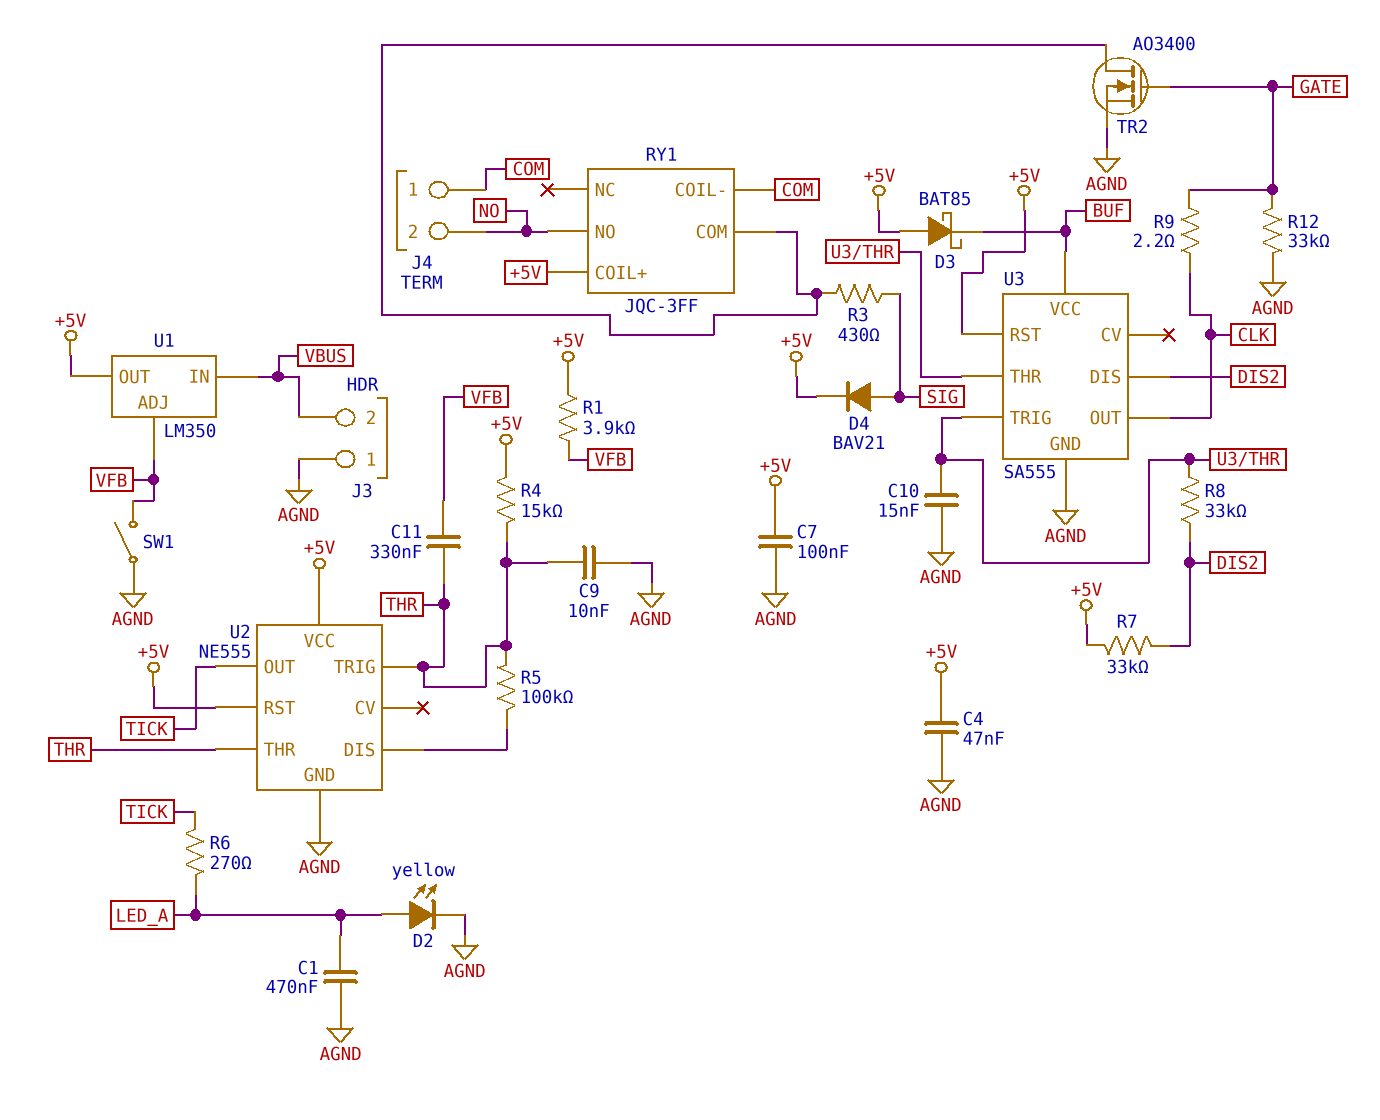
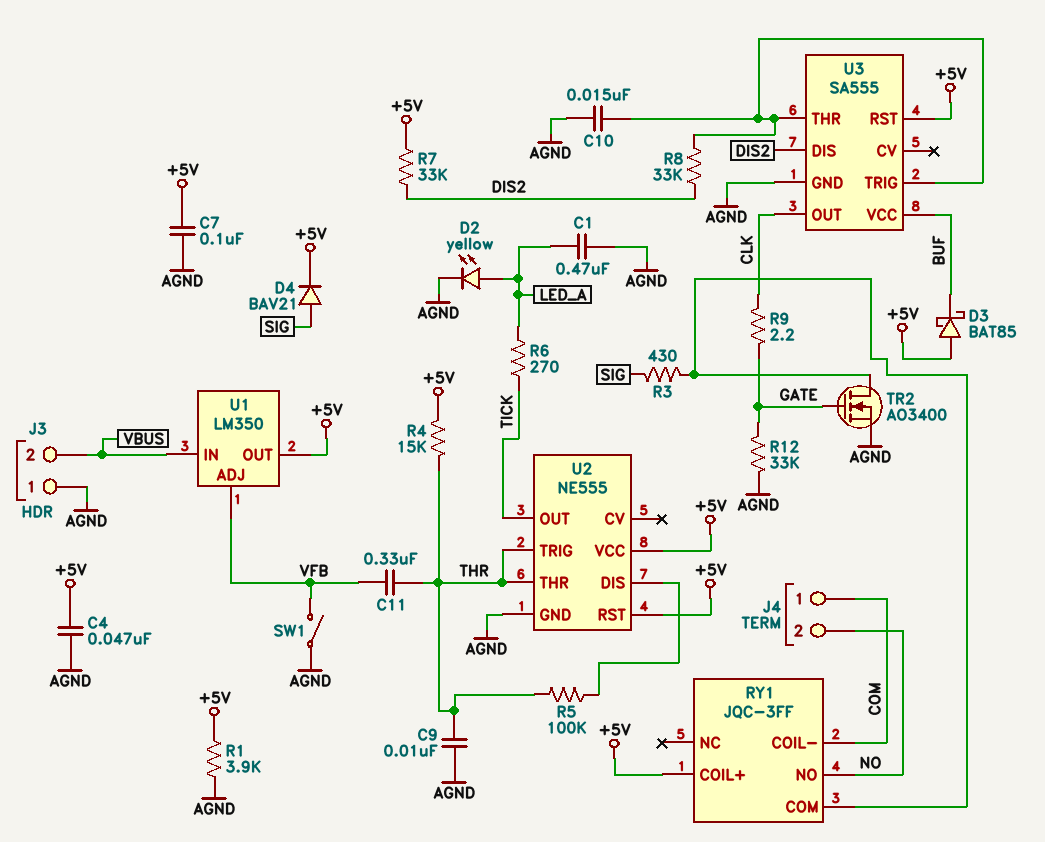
R1: 3.9k (+5V, VFB) -> 3.9k (+5V, AGND)

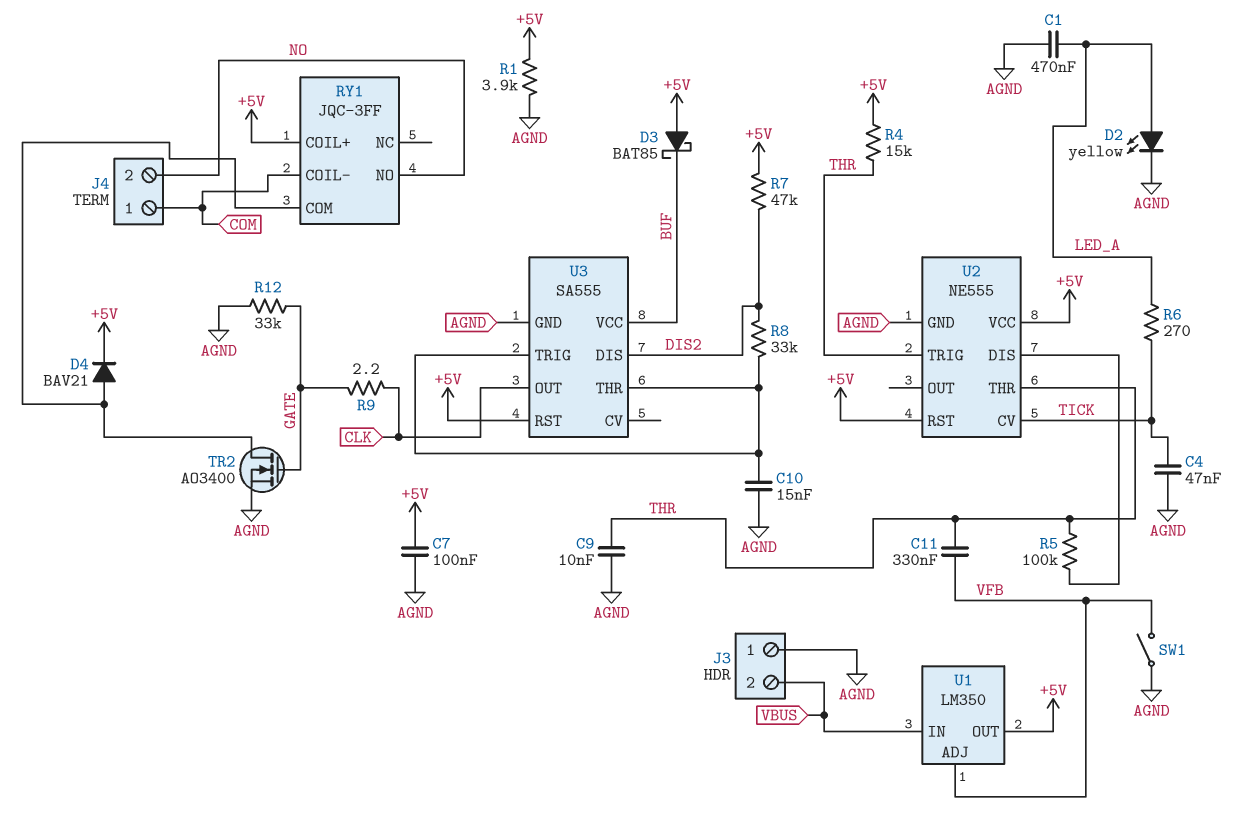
C4: 47nF (+5V, AGND) -> 47nF (AGND, TICK)
D4: diode BAV21 (A SIG, K +5V) -> diode BAV21 (A RY1/COM, K +5V)
R3: 430 (RY1/COM, SIG) -> none
R7: 33k (+5V, DIS2) -> 47k (+5V, DIS2)
U2 pin CV: none -> TICK
U2 pin OUT: TICK -> none

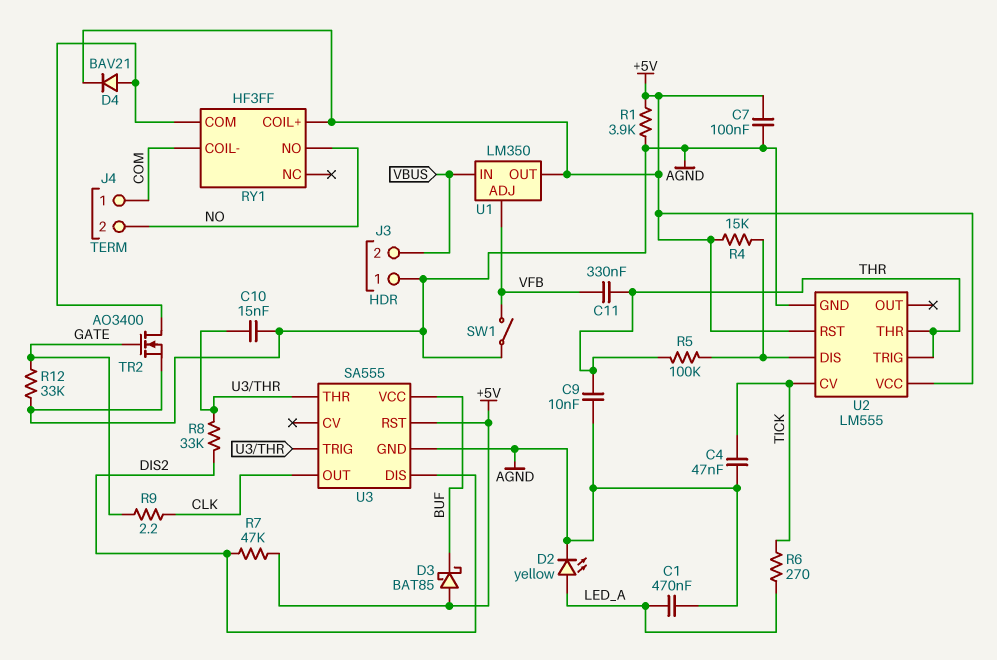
R4: 15k (+5V, THR) -> 15k (+5V, U2/DIS)
RY1: JQC-3FF -> HF3FF
U2: NE555 -> LM555

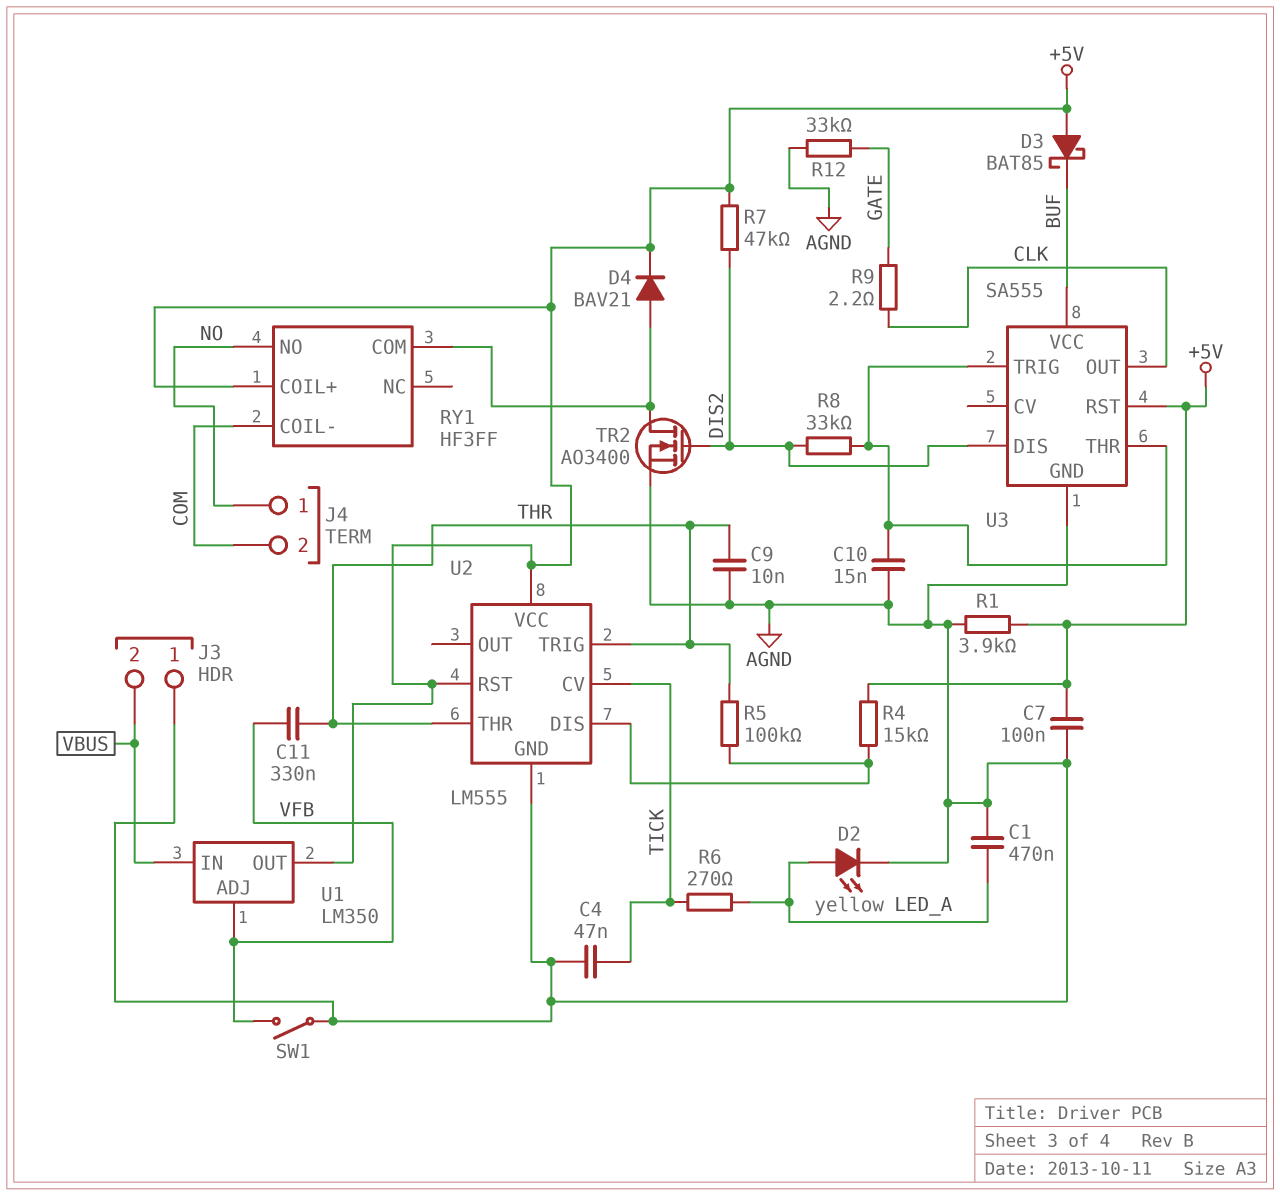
J4 pin 1: COM -> NO
J4 pin 2: NO -> COM
TR2: NMOS AO3400 (G GATE, D RY1/COM, S AGND) -> NMOS AO3400 (G DIS2, D RY1/COM, S AGND)

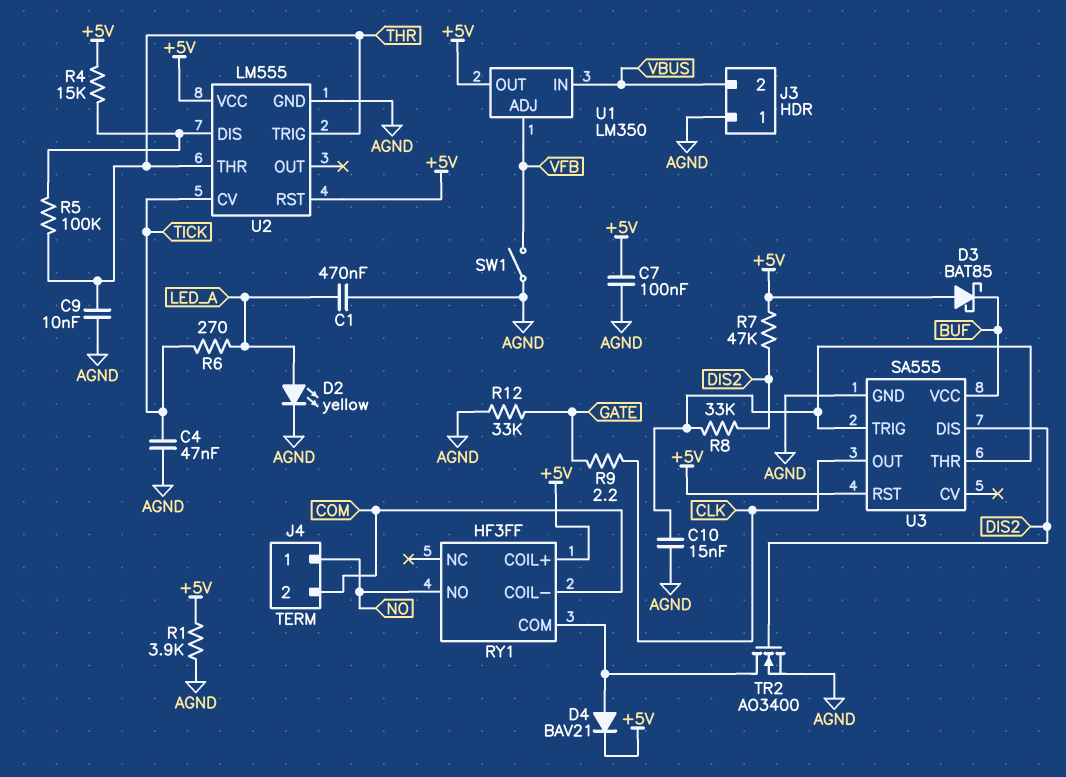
C11: 330nF (THR, VFB) -> none

